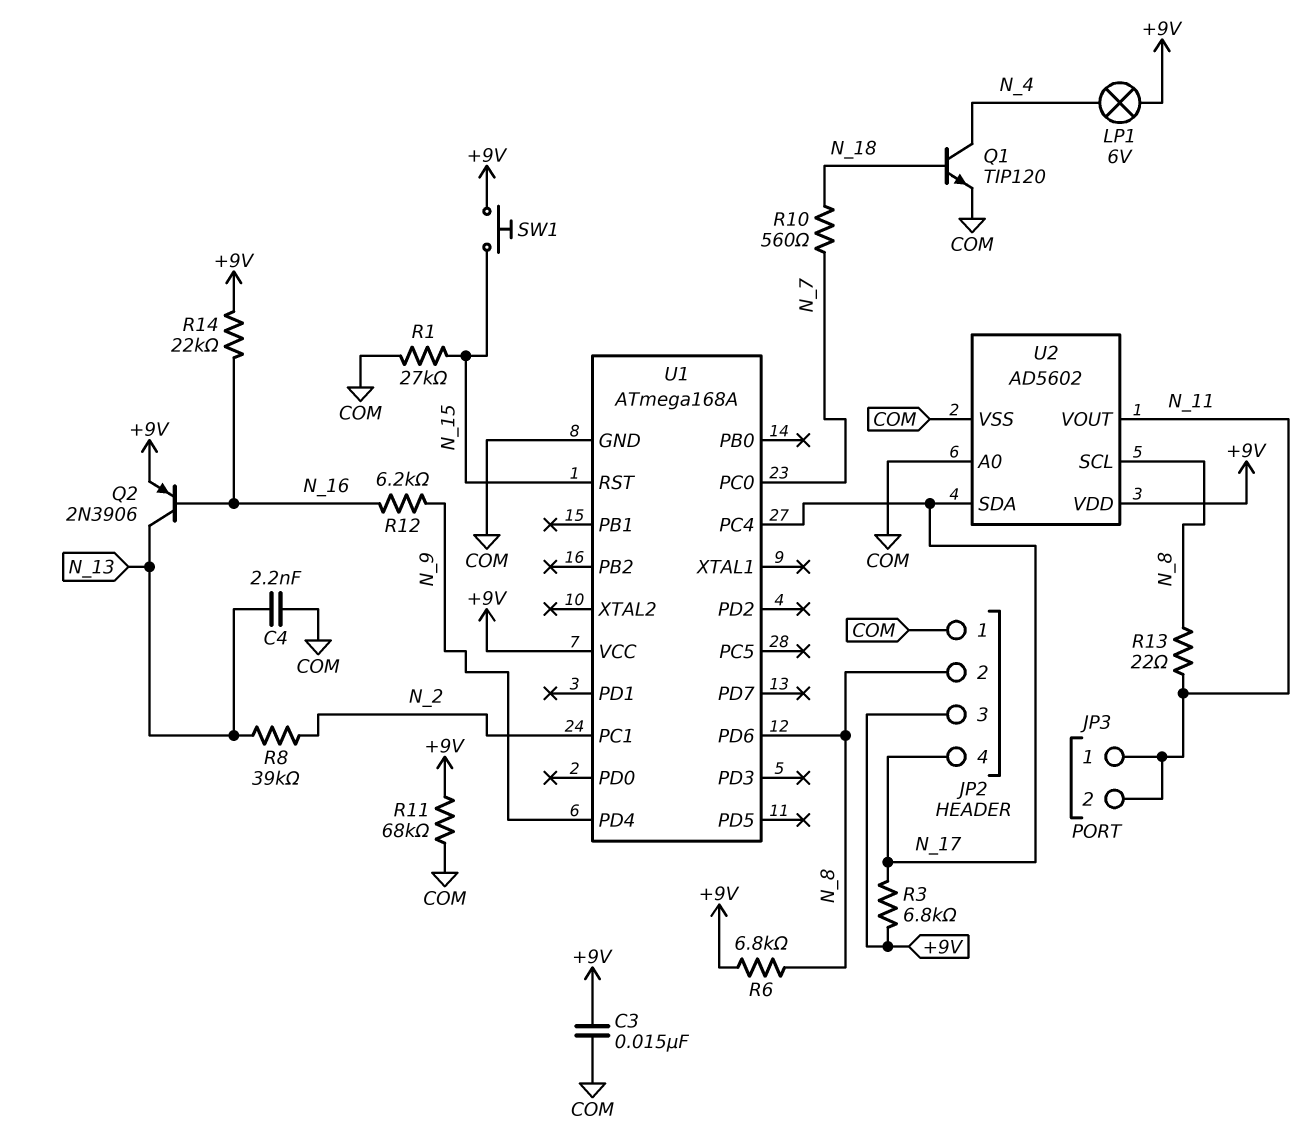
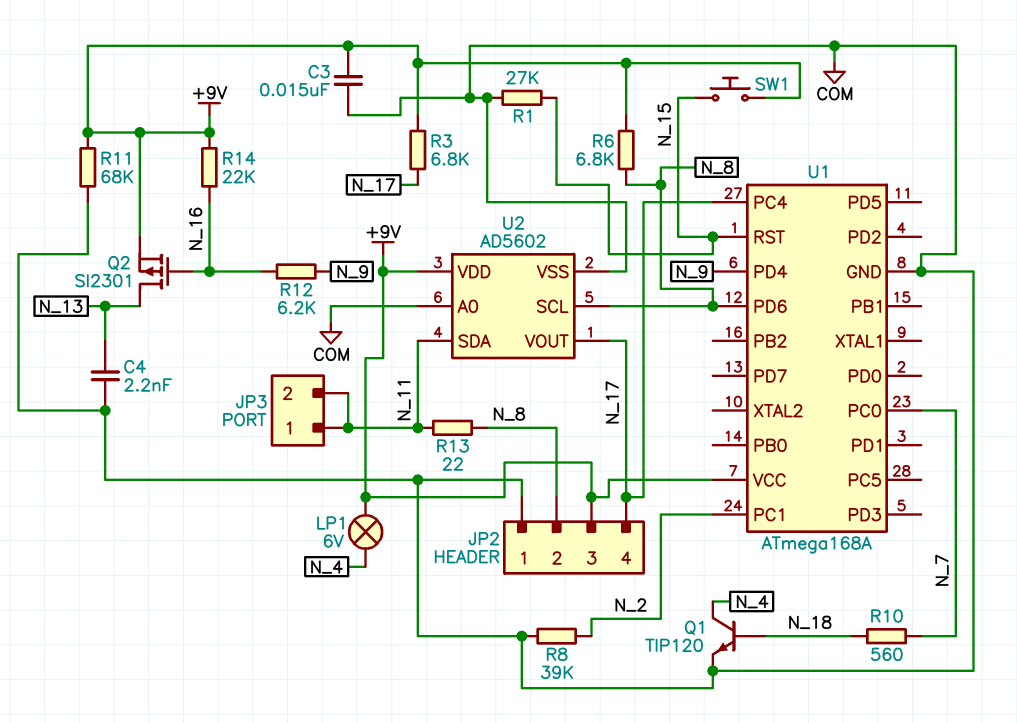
Q2: PNP 2N3906 (B N_16, C N_13, E +9V) -> PMOS SI2301 (G N_16, D N_13, S +9V)
R8: 39k (N_2, N_13) -> 39k (COM, N_2)
U2 pin SDA: N_17 -> N_11
U2 pin VOUT: N_11 -> N_17

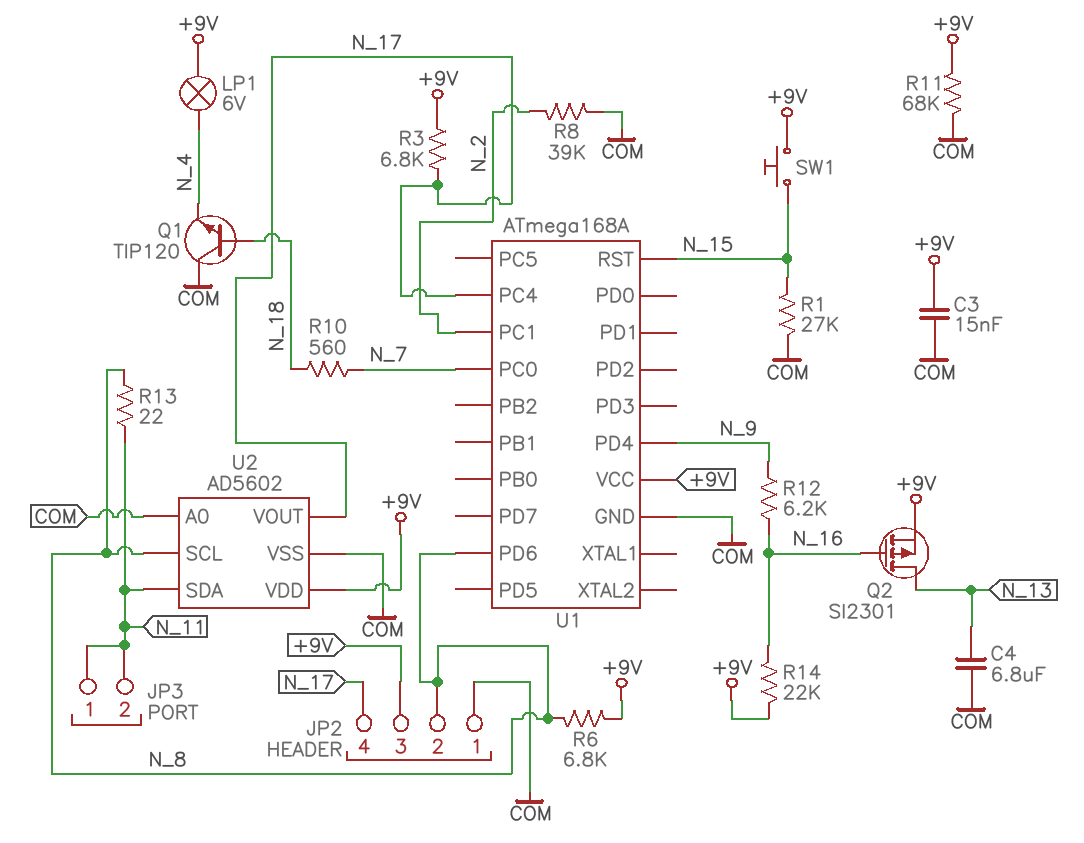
C4: 2.2nF (COM, N_13) -> 6.8uF (COM, N_13)
Q1: NPN TIP120 (B N_18, C N_4, E COM) -> NPN TIP120 (B N_18, C COM, E N_4)

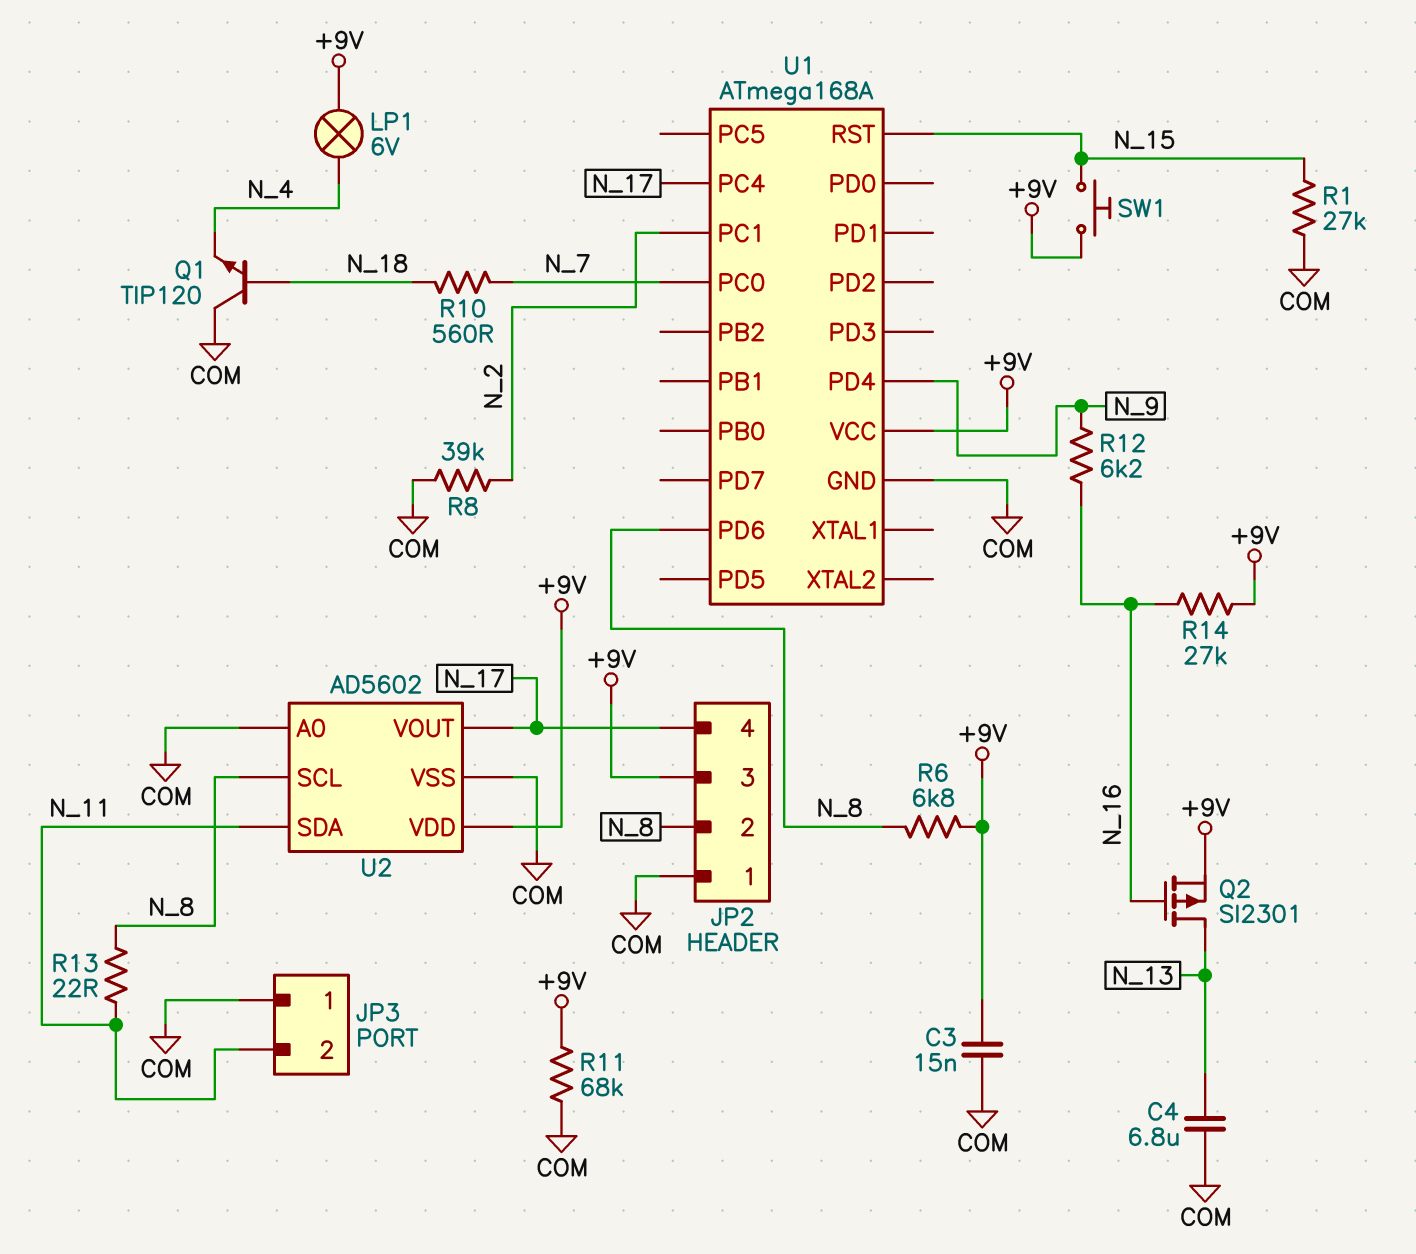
JP3 pin 1: N_11 -> COM
R3: 6.8k (+9V, N_17) -> none
R14: 22k (+9V, N_16) -> 27k (+9V, N_16)

